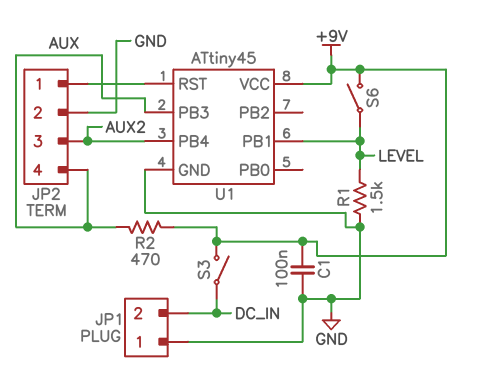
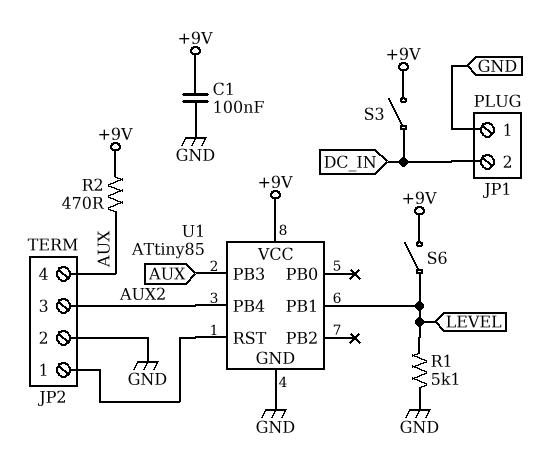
R1: 1.5k (GND, LEVEL) -> 5.1k (GND, LEVEL)
U1: ATtiny45 -> ATtiny85

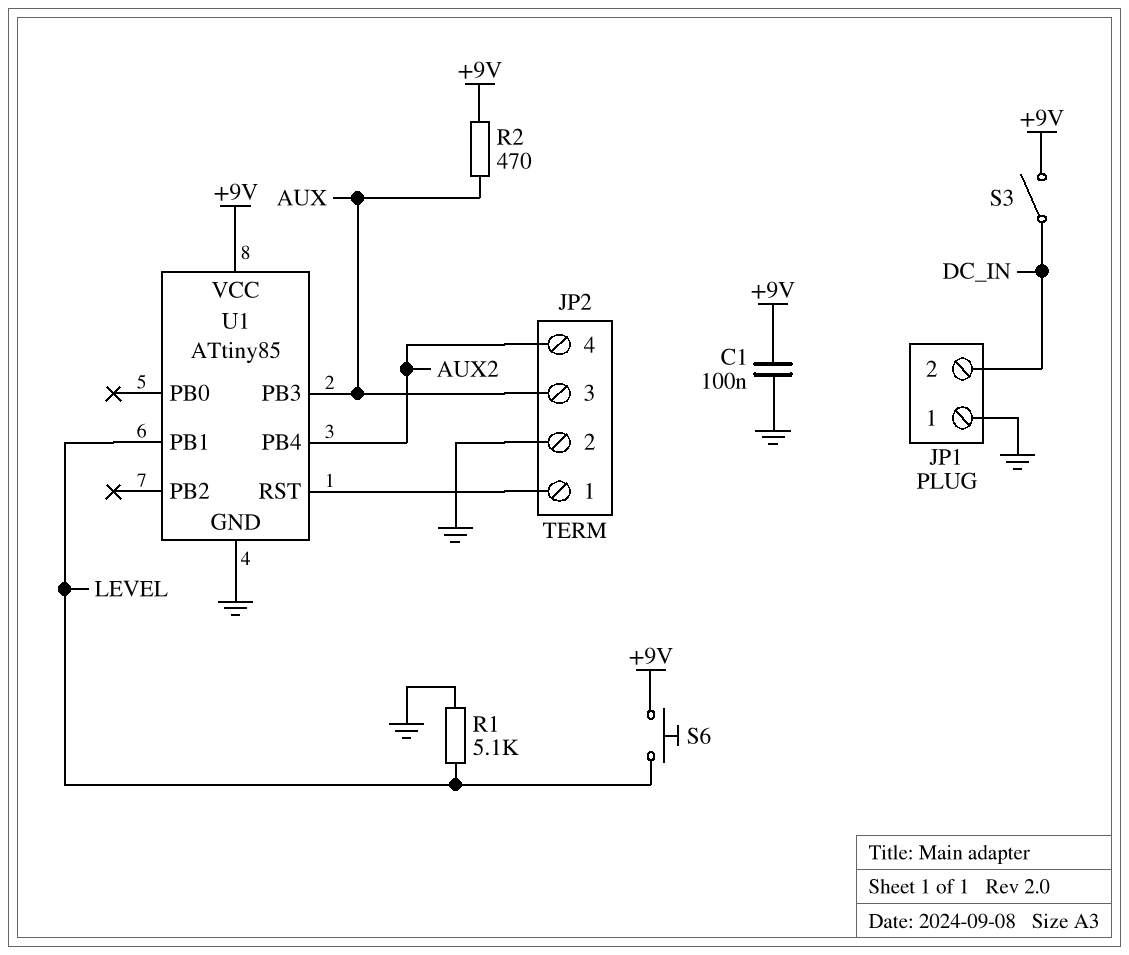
JP2 pin 3: AUX2 -> AUX
JP2 pin 4: AUX -> AUX2
S6: switch (+9V, LEVEL) -> button (+9V, LEVEL)

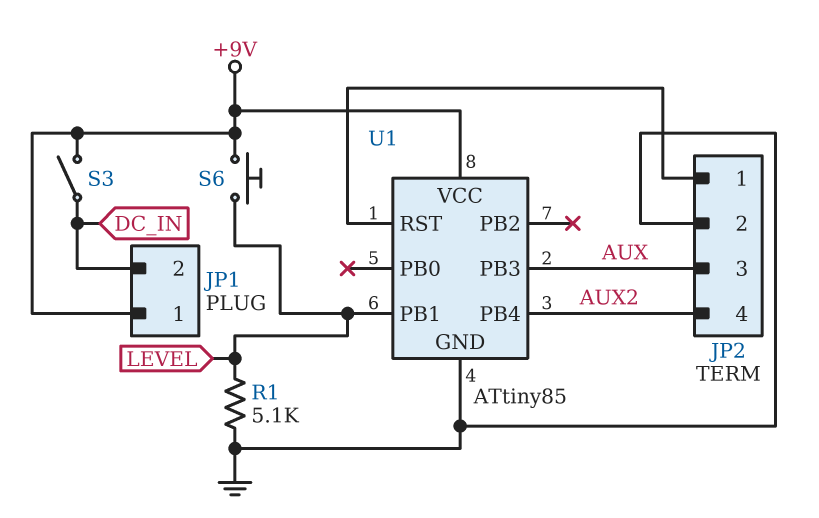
C1: 100nF (+9V, GND) -> none
JP1 pin 1: GND -> +9V
R2: 470 (+9V, AUX) -> none

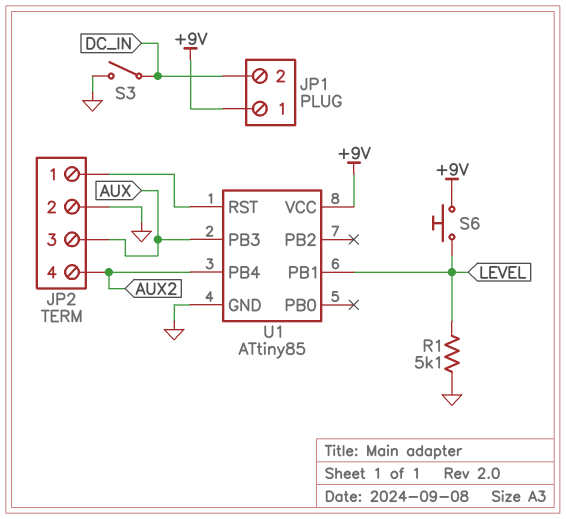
S3: switch (+9V, DC_IN) -> switch (DC_IN, GND)

